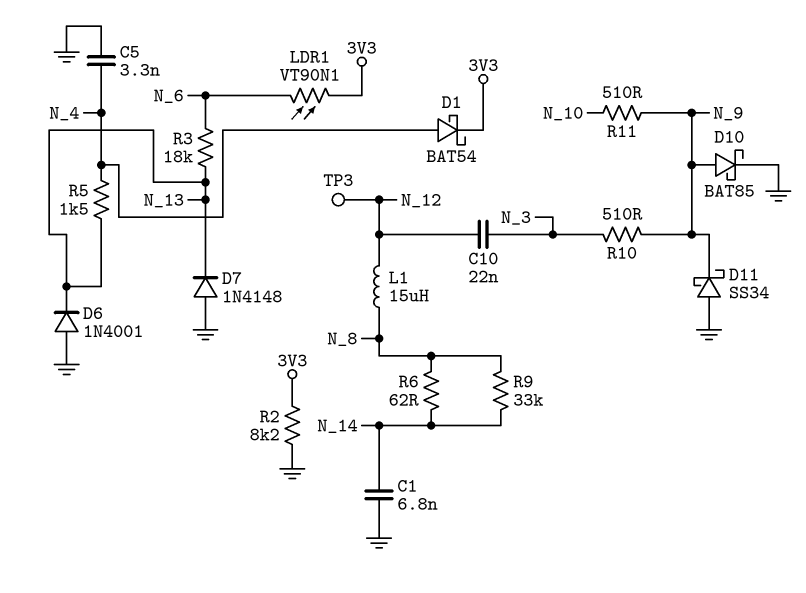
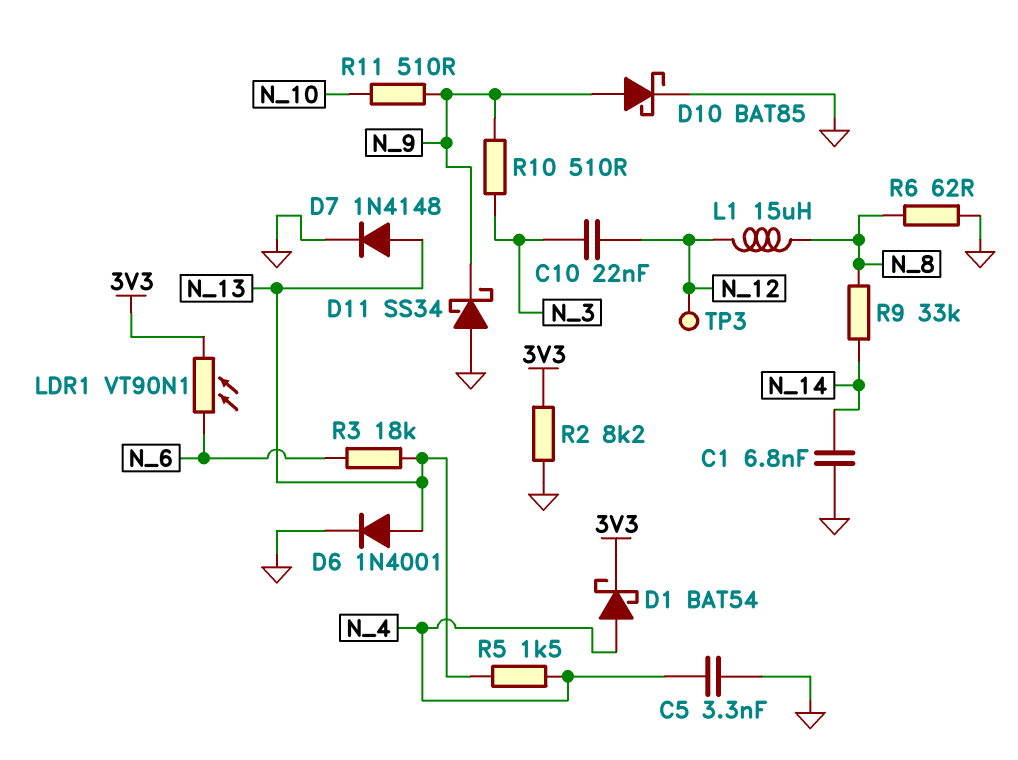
D6: diode 1N4001 (A GND, K N_13) -> diode 1N4001 (A N_13, K GND)
D7: diode 1N4148 (A GND, K N_13) -> diode 1N4148 (A N_13, K GND)
R6: 62 (N_8, N_14) -> 62 (GND, N_8)

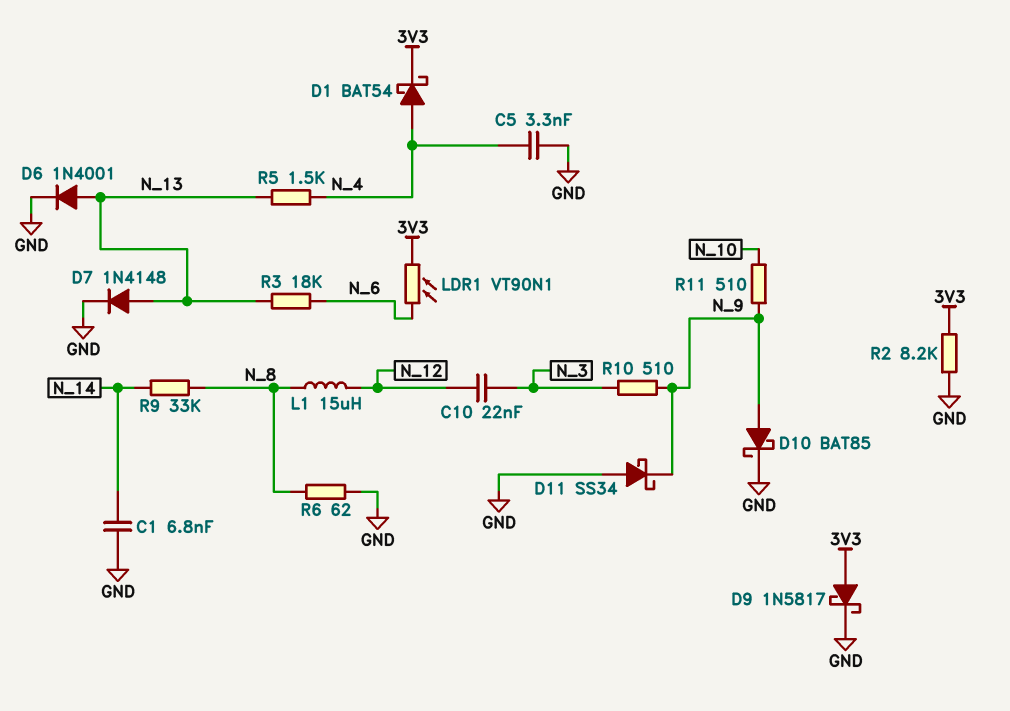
D9: none -> schottky 1N5817 (A 3V3, K GND)
TP3: test point (N_12) -> none

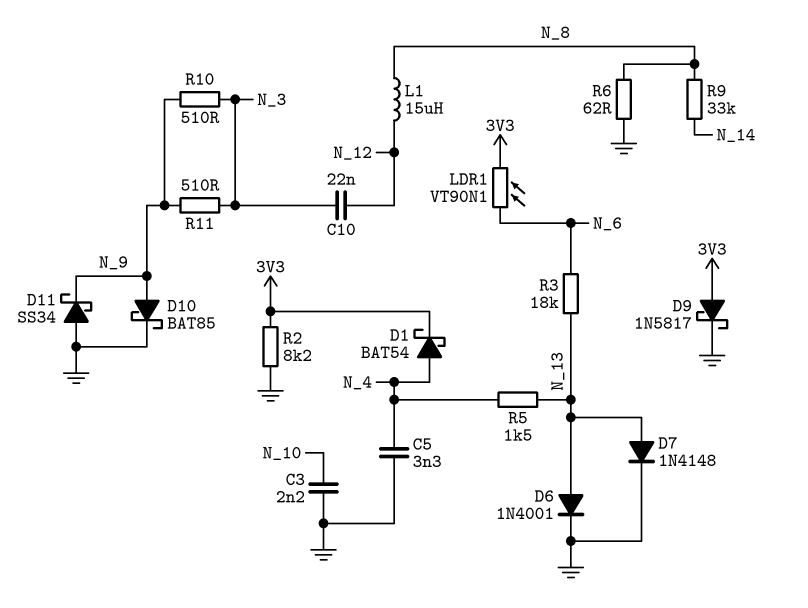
C1: 6.8nF (GND, N_14) -> none
C3: none -> 2.2nF (GND, N_10)
R11: 510 (N_9, N_10) -> 510 (N_3, N_9)

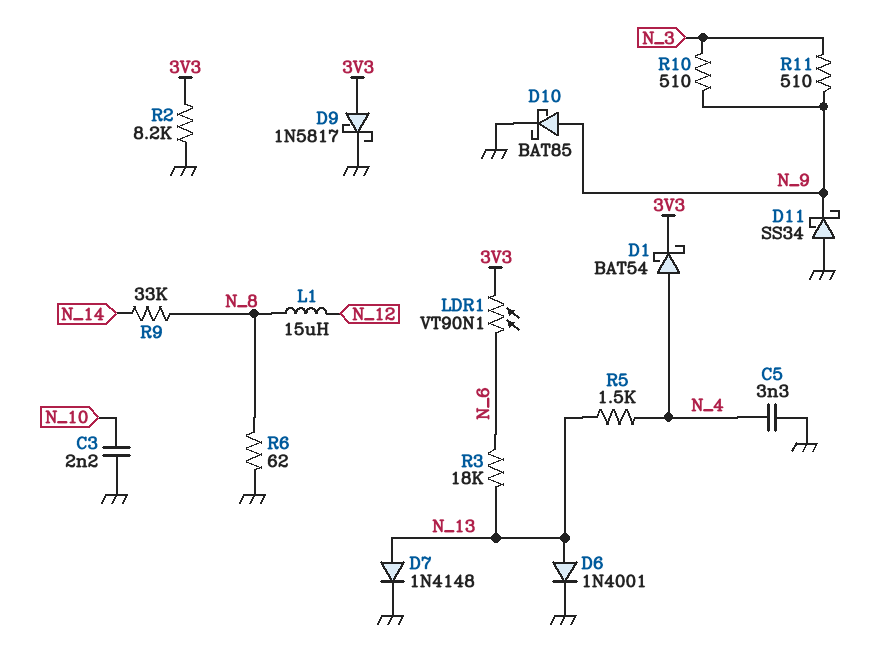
C10: 22nF (N_3, N_12) -> none

